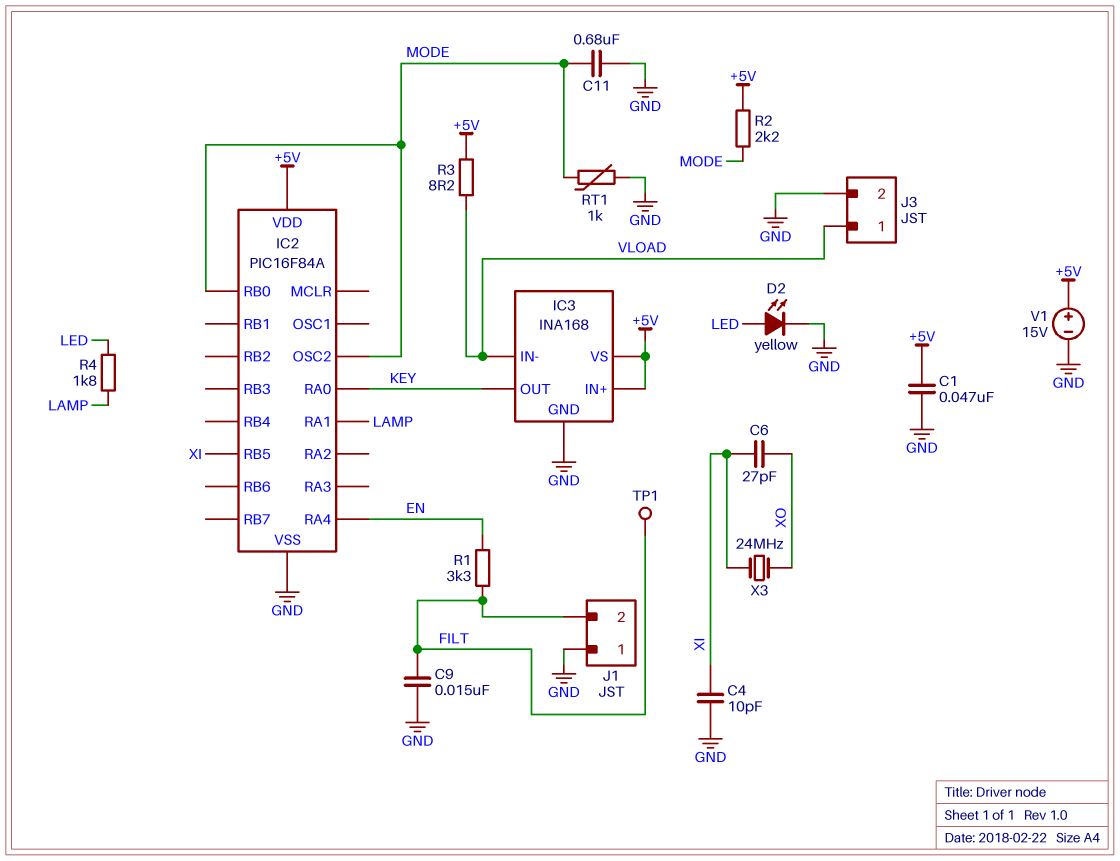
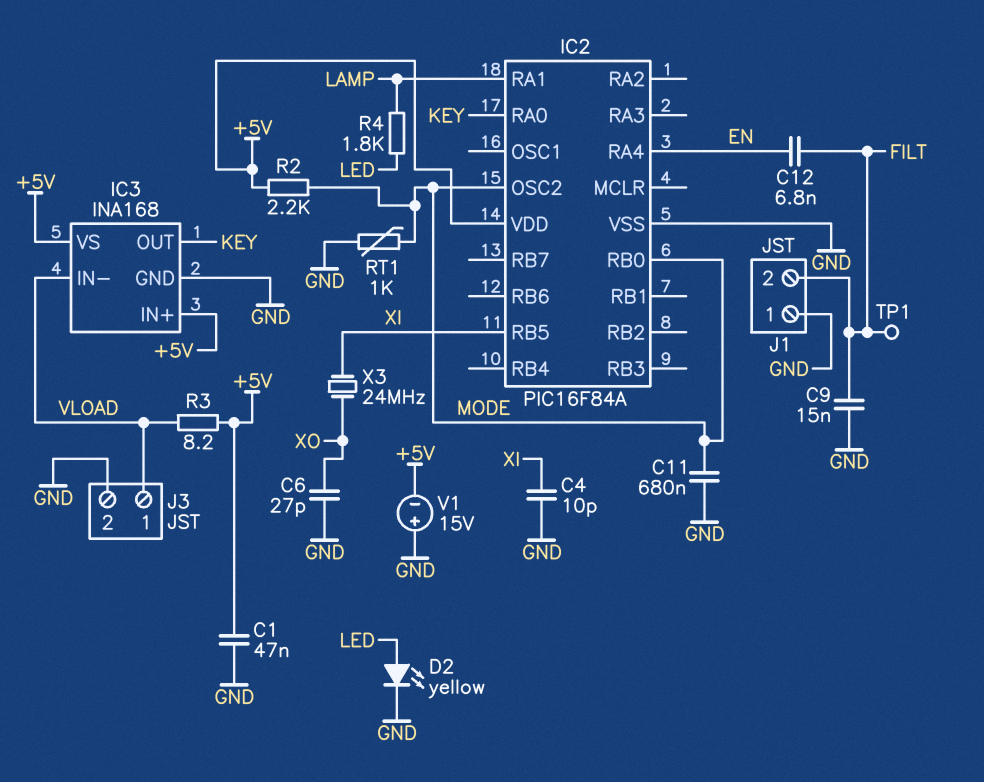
C6: 27pF (XI, XO) -> 27pF (GND, XO)
C12: none -> 6.8nF (EN, FILT)
R1: 3.3k (EN, FILT) -> none
V1: 15V (plus +5V, minus GND) -> 15V (plus GND, minus +5V)

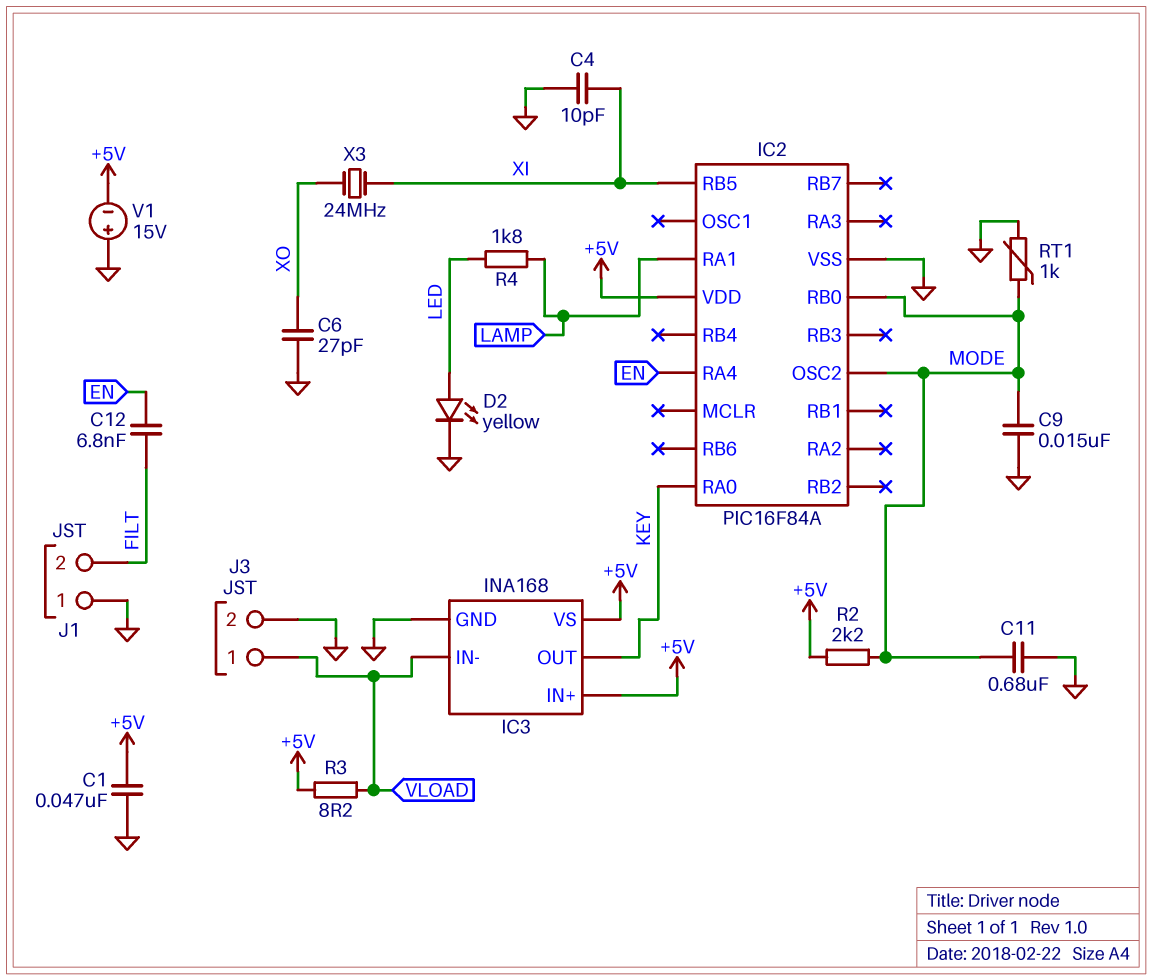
C9: 15nF (FILT, GND) -> 15nF (GND, MODE)
TP1: test point (FILT) -> none

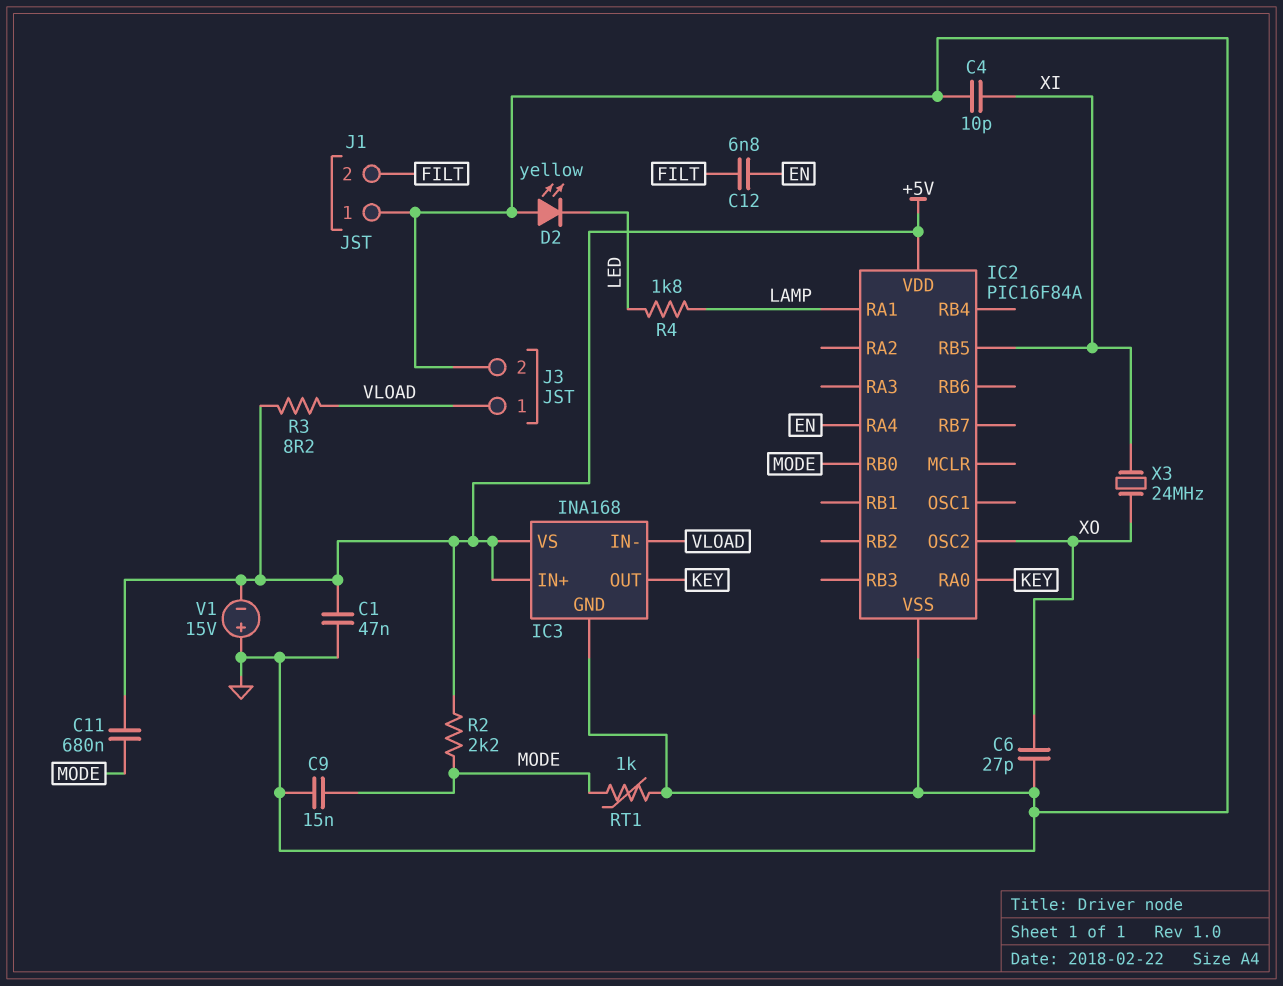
C11: 680nF (GND, MODE) -> 680nF (+5V, MODE)
D2: LED yellow (A LED, K GND) -> LED yellow (A GND, K LED)
IC2 pin OSC2: MODE -> XO

